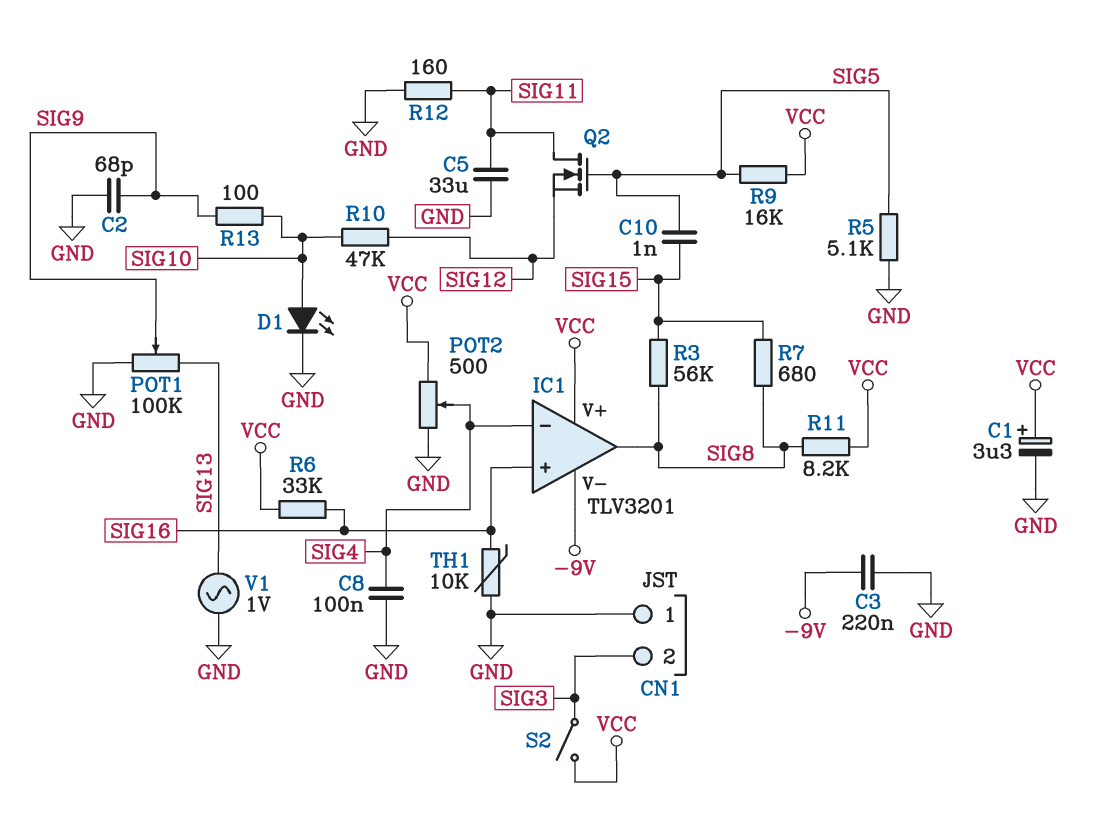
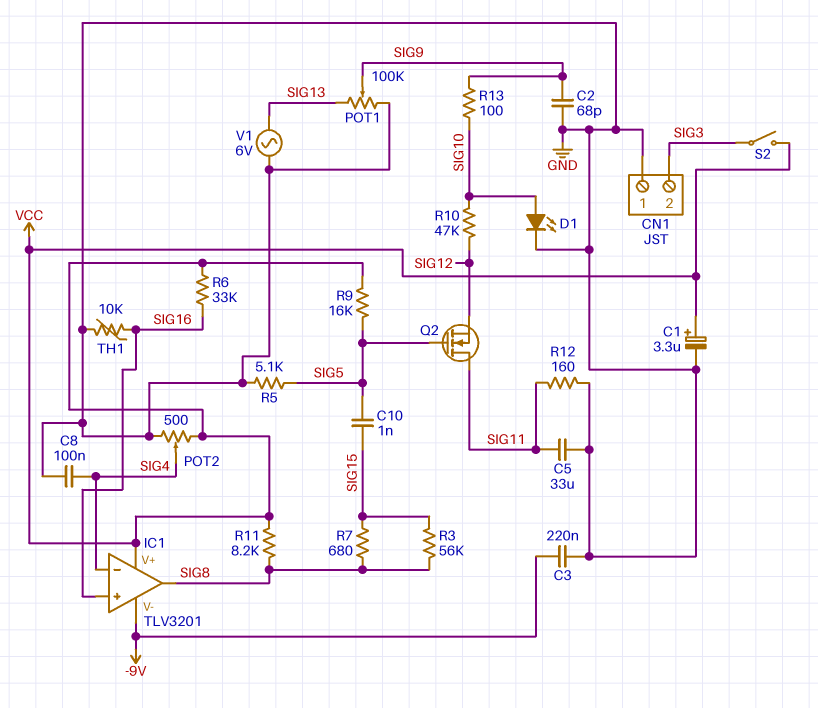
V1: AC 1V (GND, SIG13) -> AC 6V (GND, SIG13)

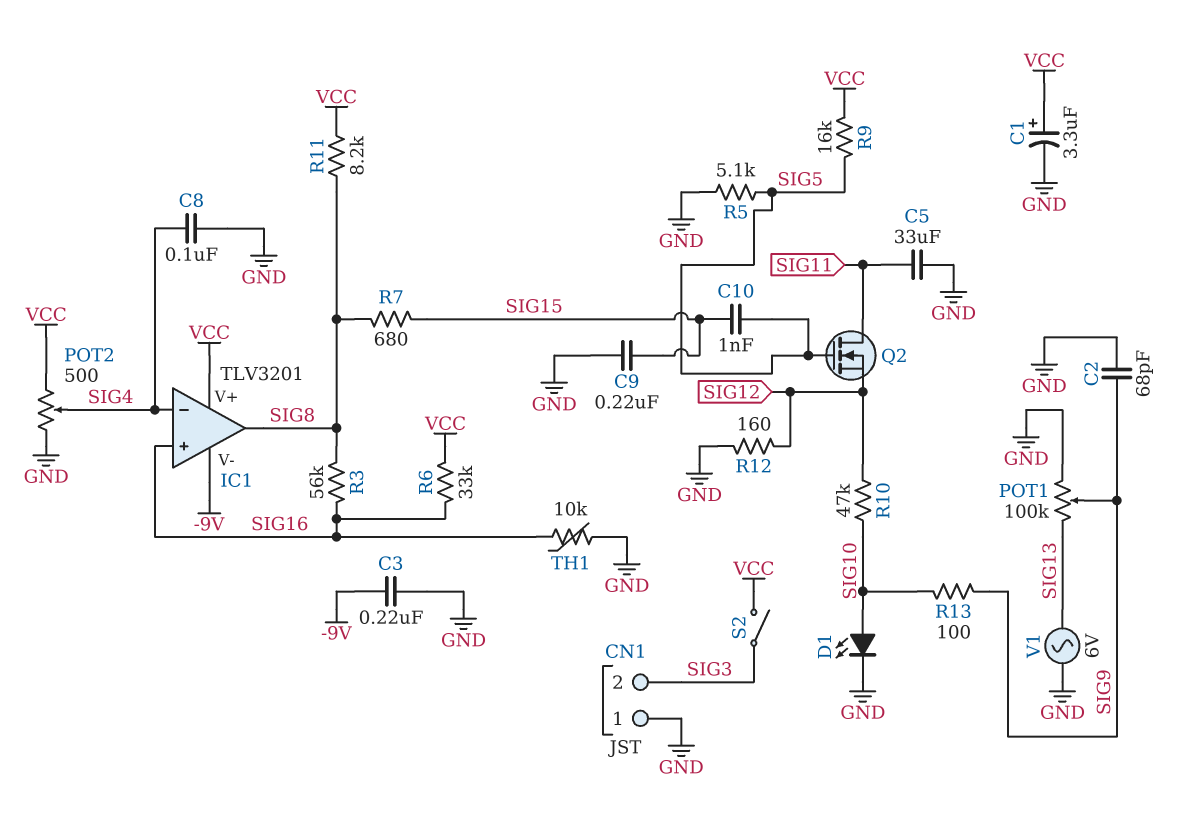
C9: none -> 220nF (GND, SIG15)
R3: 56k (SIG8, SIG15) -> 56k (SIG8, SIG16)
R12: 160 (GND, SIG11) -> 160 (GND, SIG12)

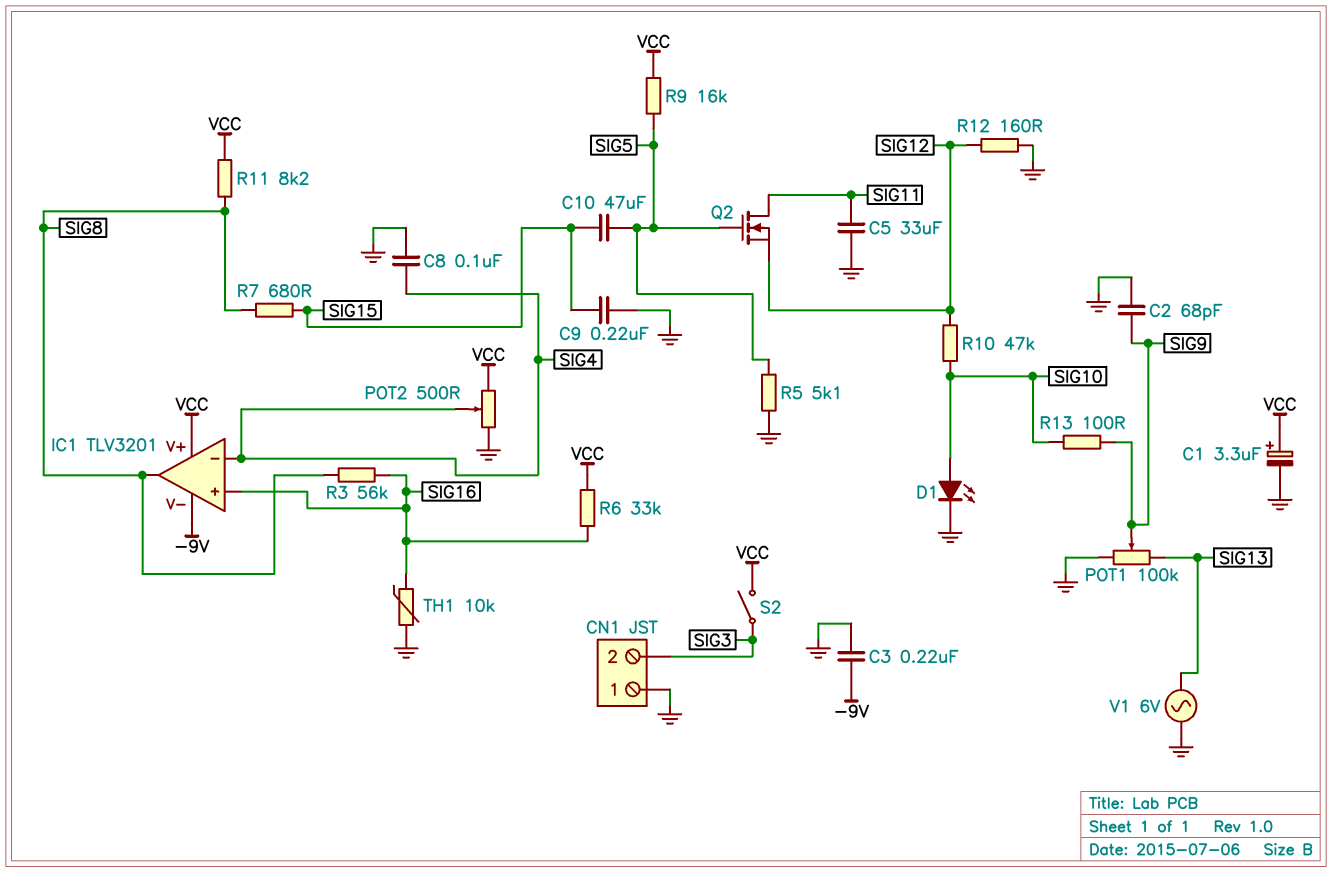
C10: 1nF (SIG5, SIG15) -> 47uF (SIG5, SIG15)

